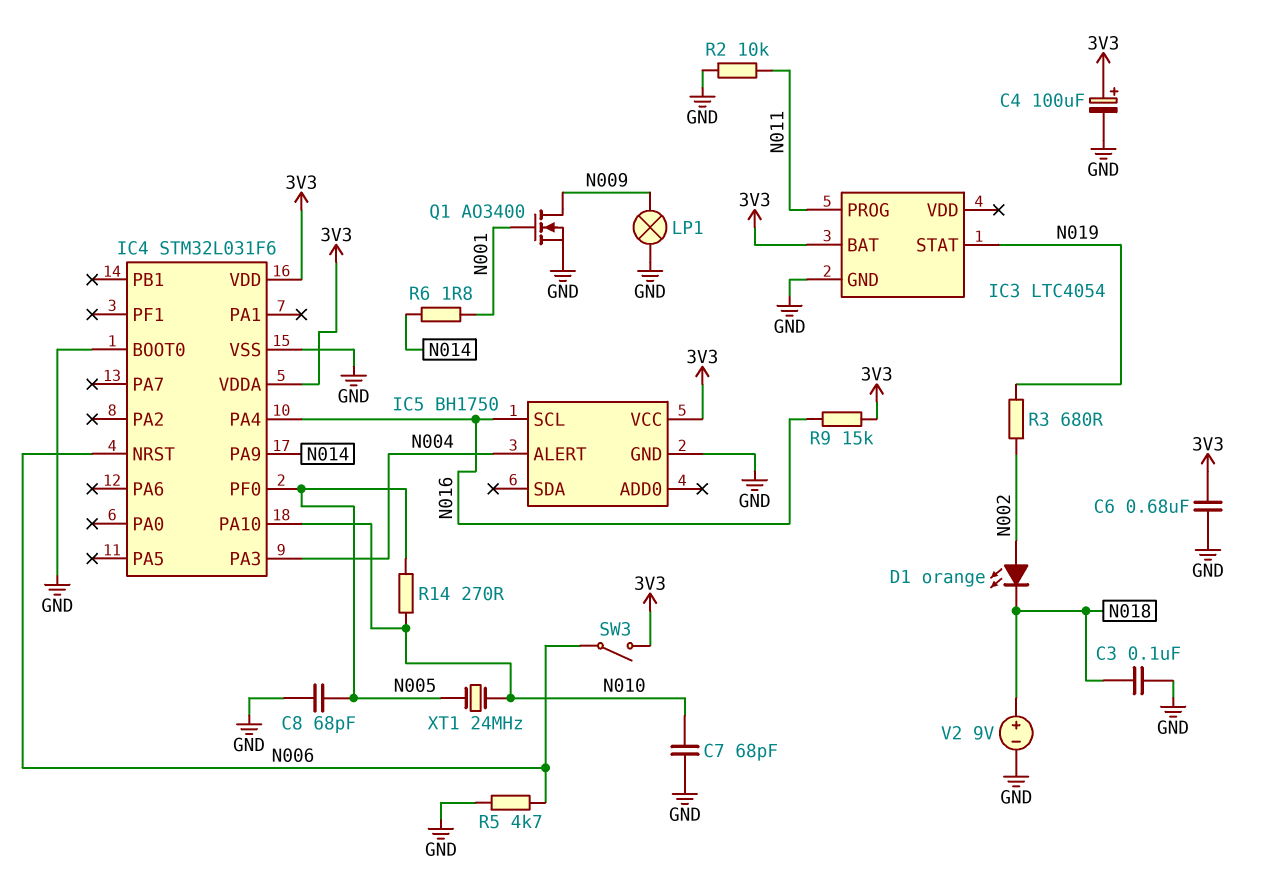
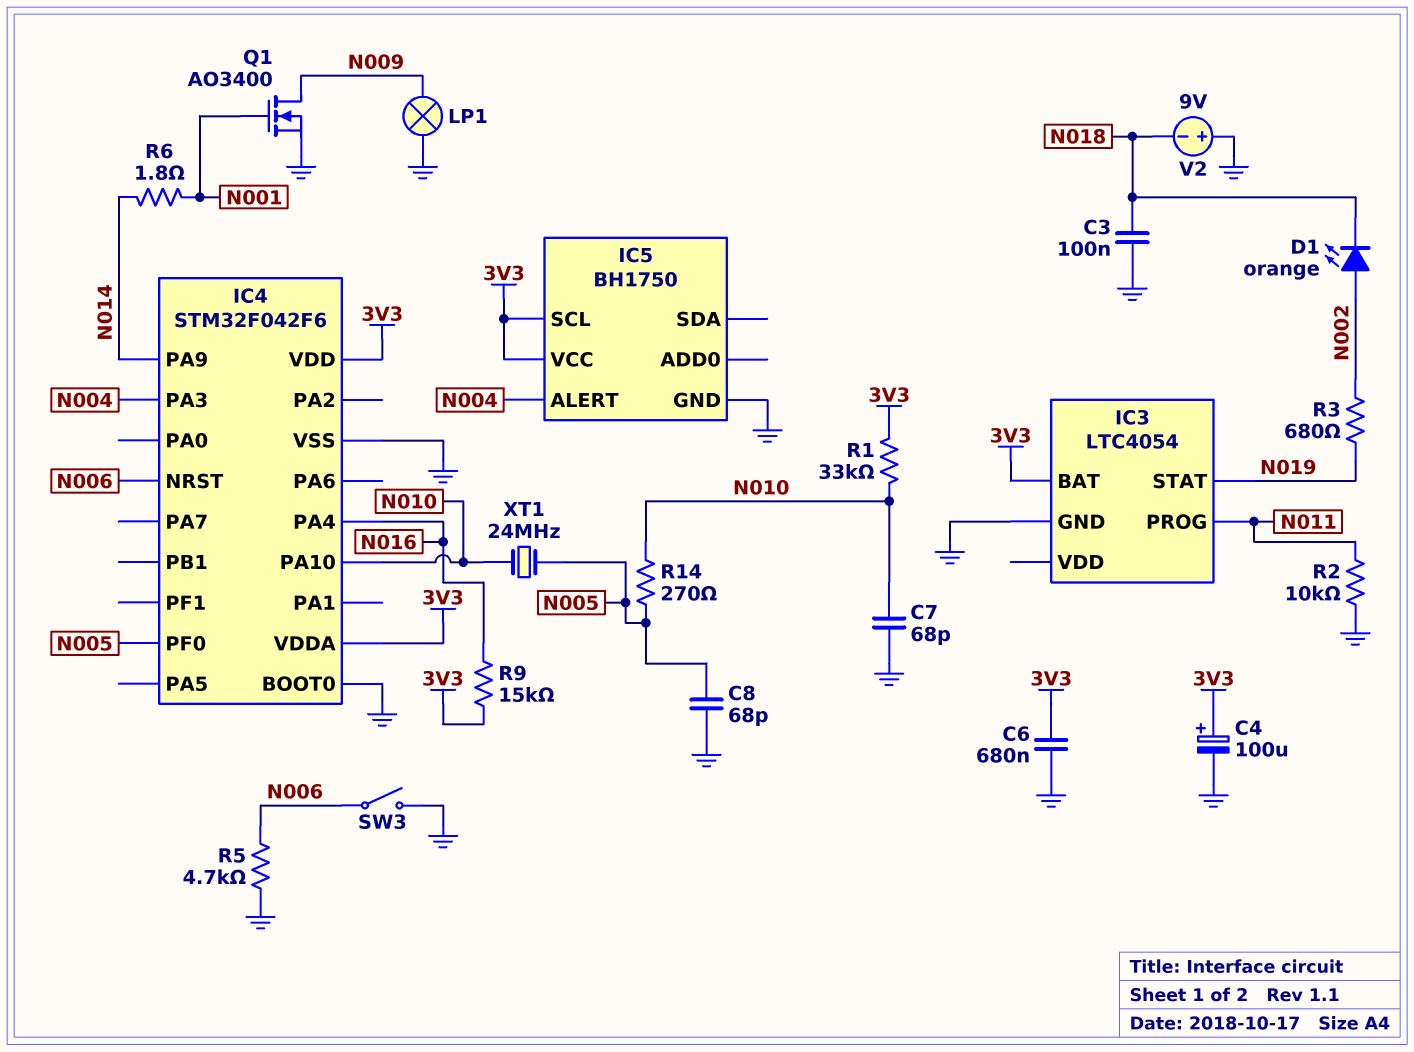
IC4: STM32L031F6 -> STM32F042F6
IC5 pin SCL: N016 -> 3V3
R1: none -> 33k (3V3, N010)
SW3: switch (3V3, N006) -> switch (GND, N006)
V2: 9V (plus N018, minus GND) -> 9V (plus GND, minus N018)

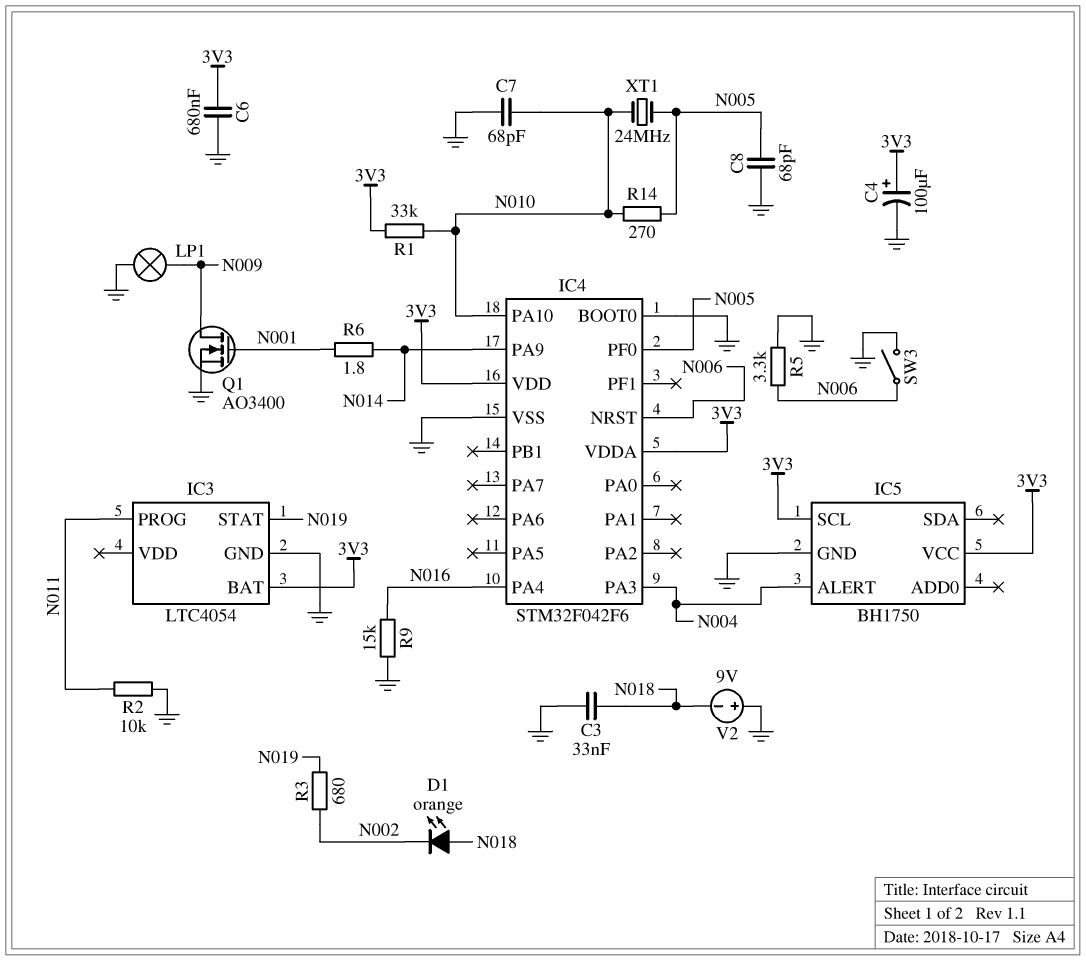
C3: 100nF (GND, N018) -> 33nF (GND, N018)
D1: LED orange (A N002, K N018) -> LED orange (A N018, K N002)
R5: 4.7k (GND, N006) -> 3.3k (GND, N006)
R9: 15k (3V3, N016) -> 15k (GND, N016)

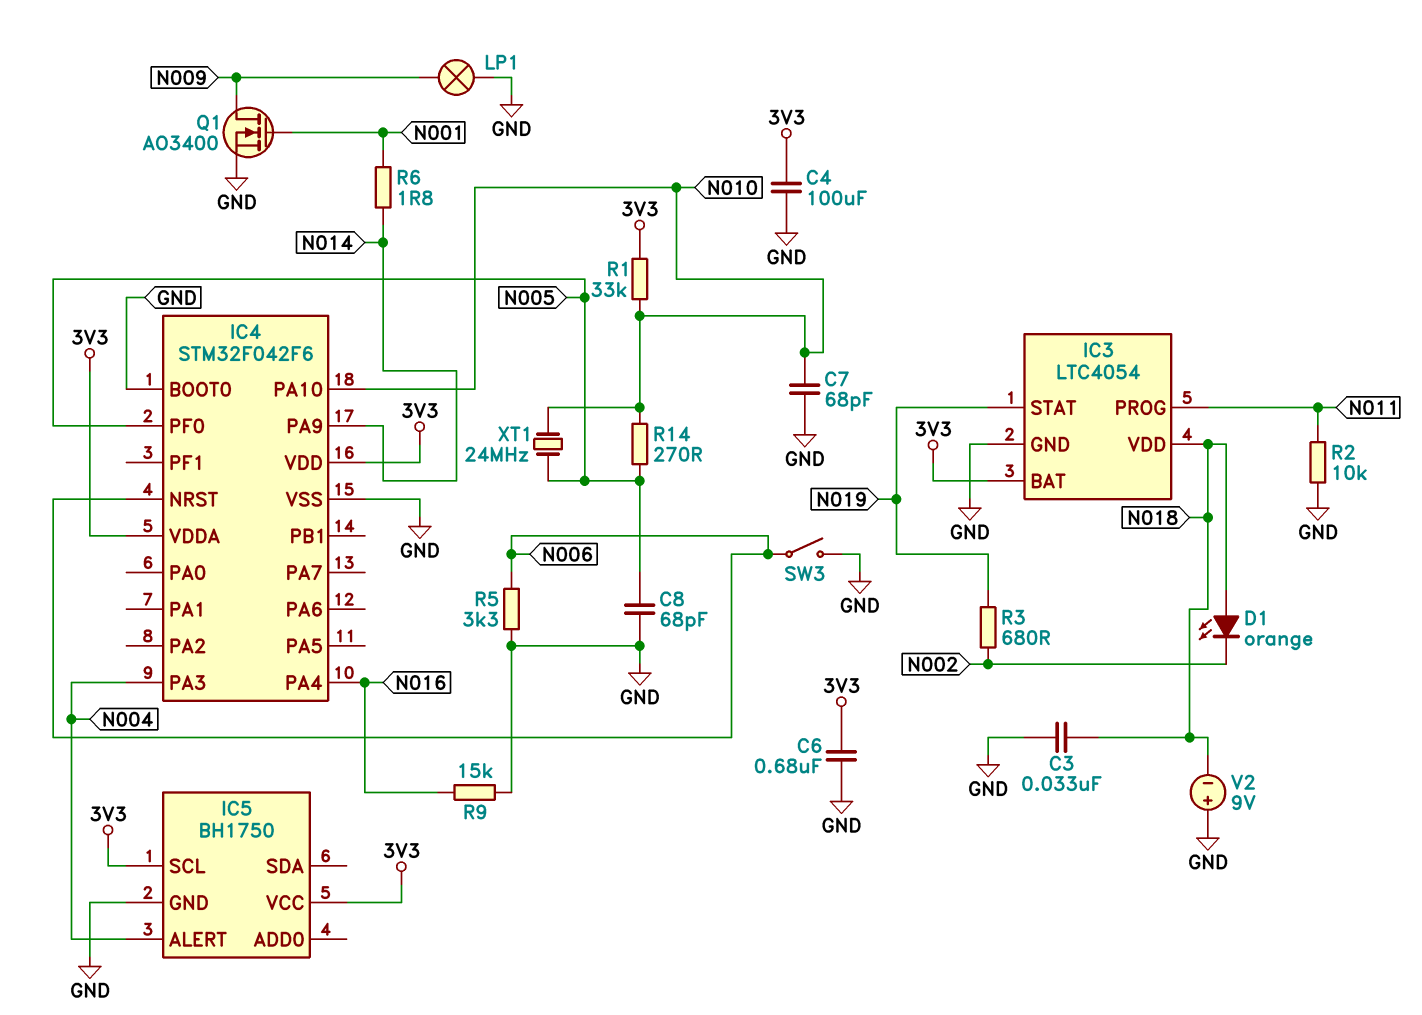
C4: 100uF (plus 3V3, minus GND) -> 100uF (3V3, GND)
IC3 pin VDD: none -> N018

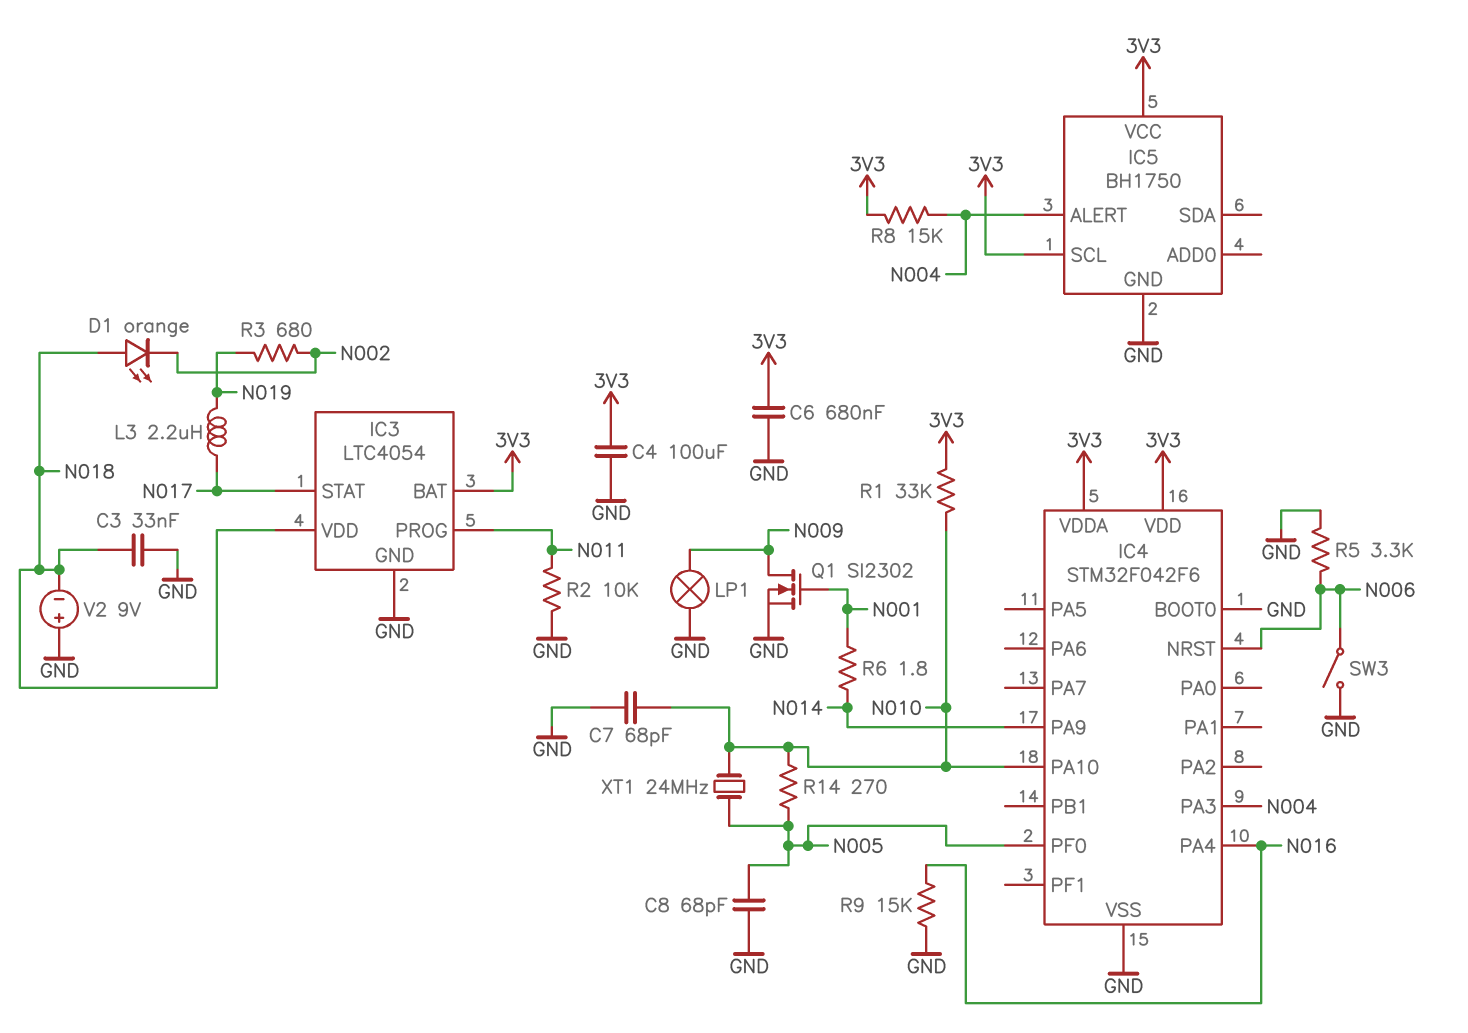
IC3 pin STAT: N019 -> N017
L3: none -> 2.2uH (N017, N019)
Q1: NMOS AO3400 (G N001, D N009, S GND) -> NMOS SI2302 (G N001, D N009, S GND)
R8: none -> 15k (3V3, N004)

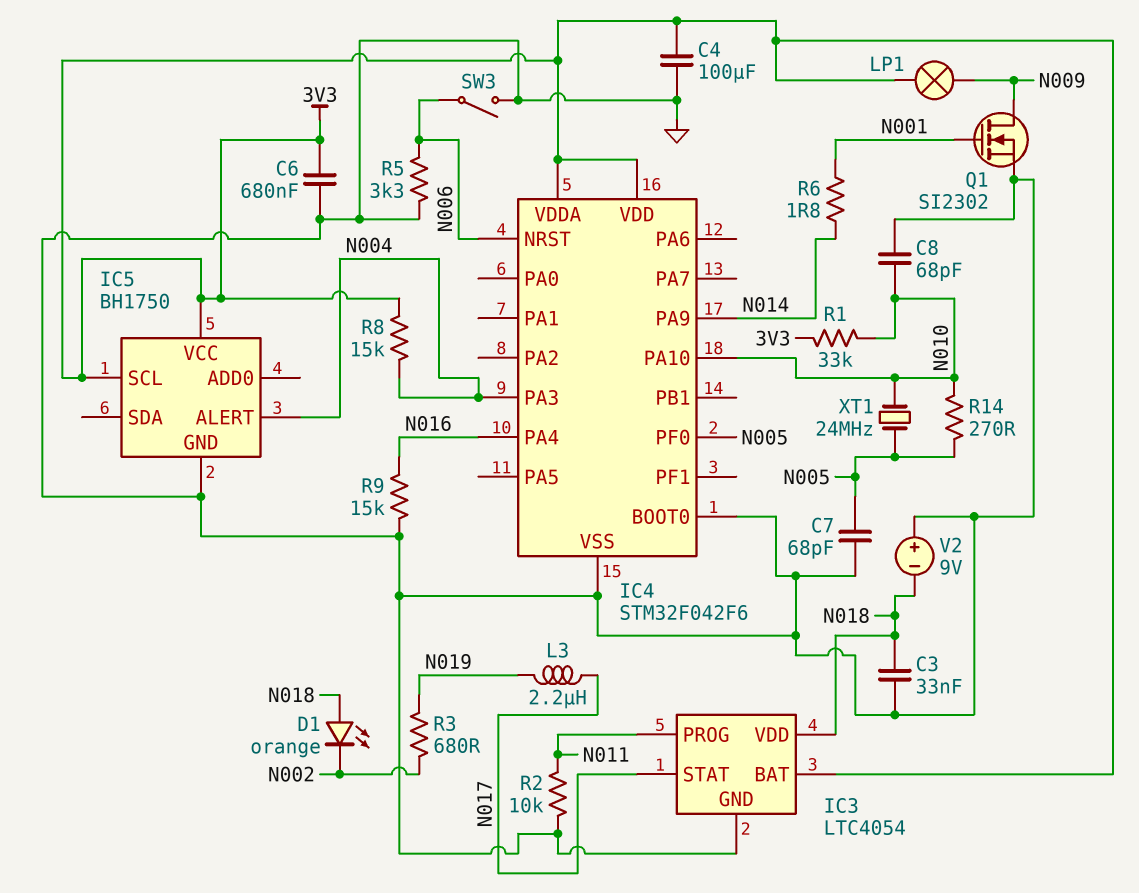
C7: 68pF (GND, N010) -> 68pF (GND, N005)
C8: 68pF (GND, N005) -> 68pF (GND, N010)
LP1: lamp (GND, N009) -> lamp (3V3, N009)

